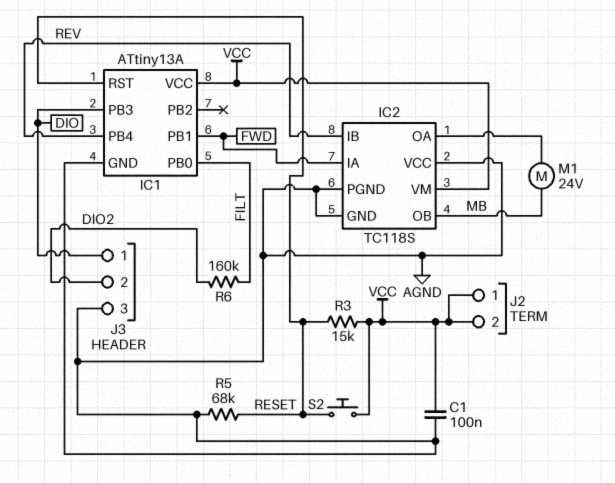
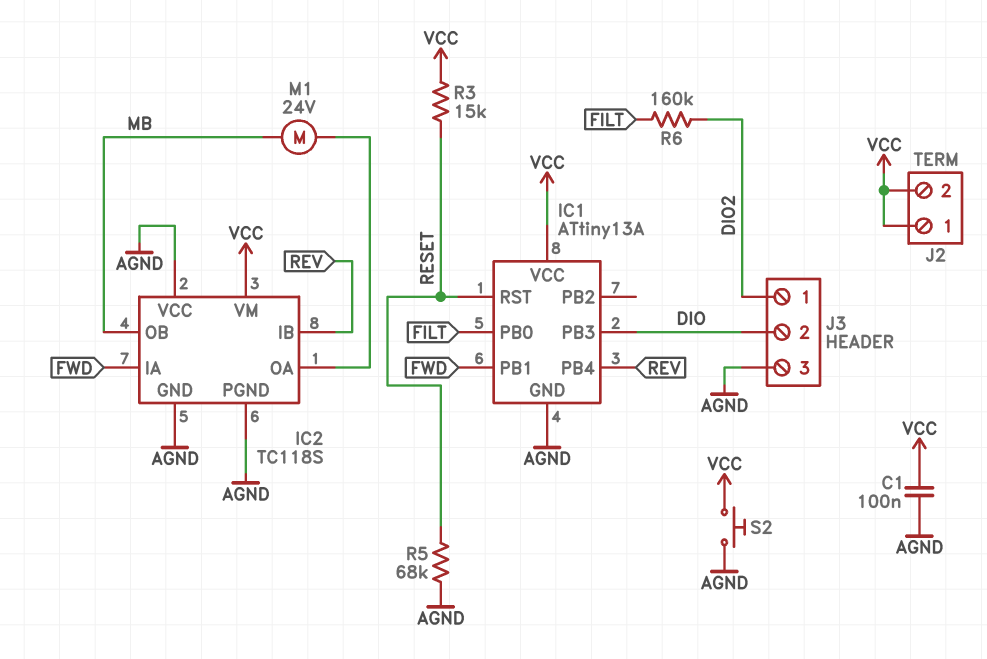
J3 pin 1: DIO -> DIO2
J3 pin 2: DIO2 -> DIO
S2: button (RESET, VCC) -> button (AGND, VCC)

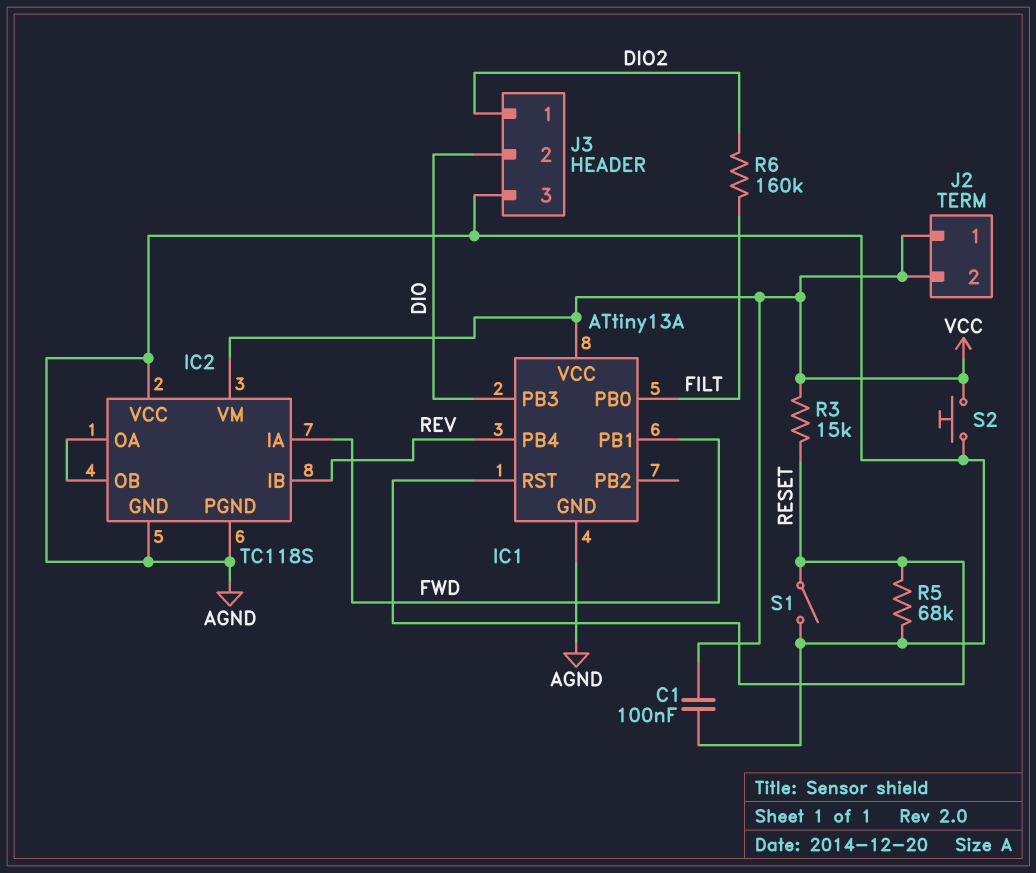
IC2 pin OB: MB -> IC2/OA
M1: motor 24V (IC2/OA, MB) -> none
S1: none -> switch (AGND, RESET)

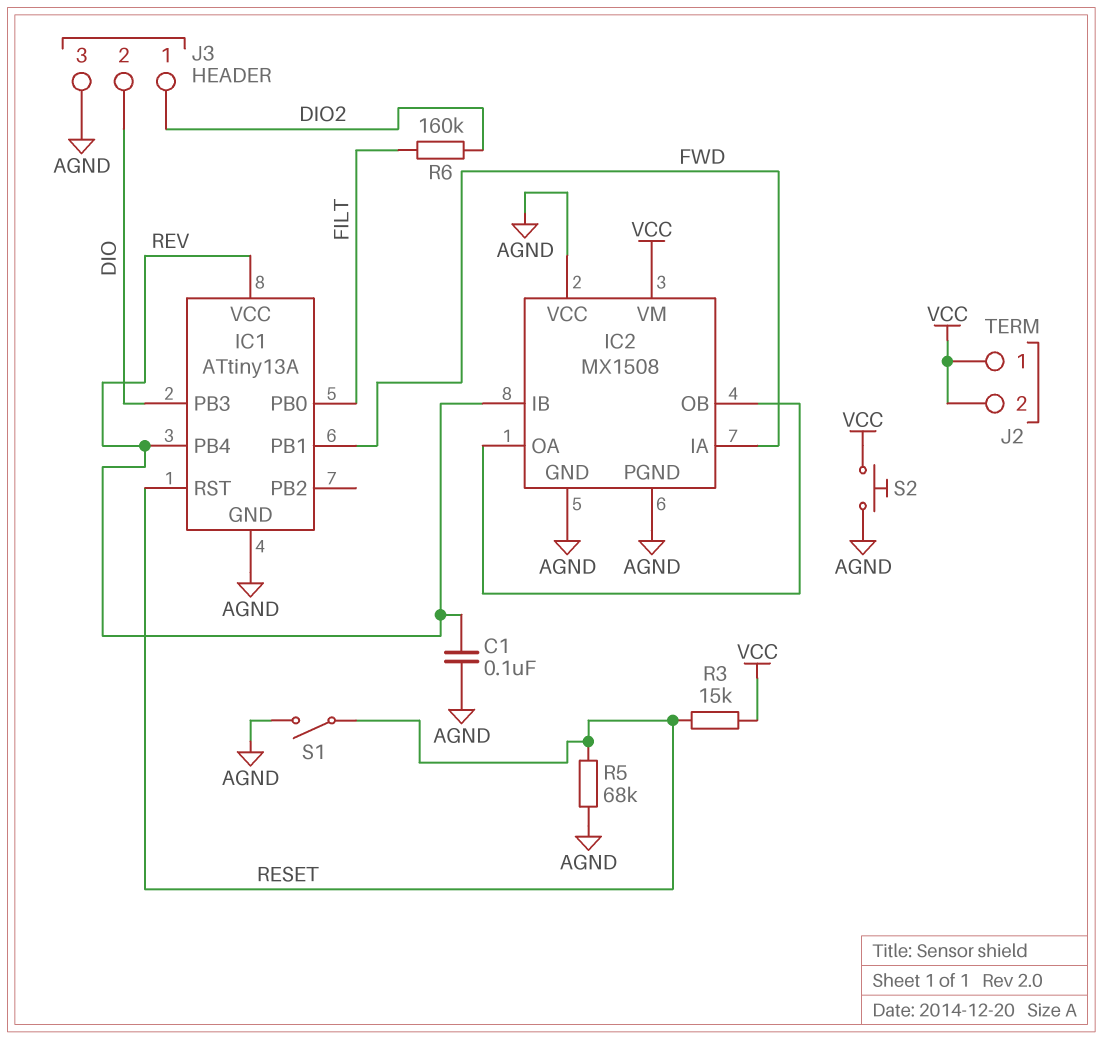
C1: 100nF (AGND, VCC) -> 100nF (AGND, REV)
IC1 pin VCC: VCC -> REV
IC2: TC118S -> MX1508

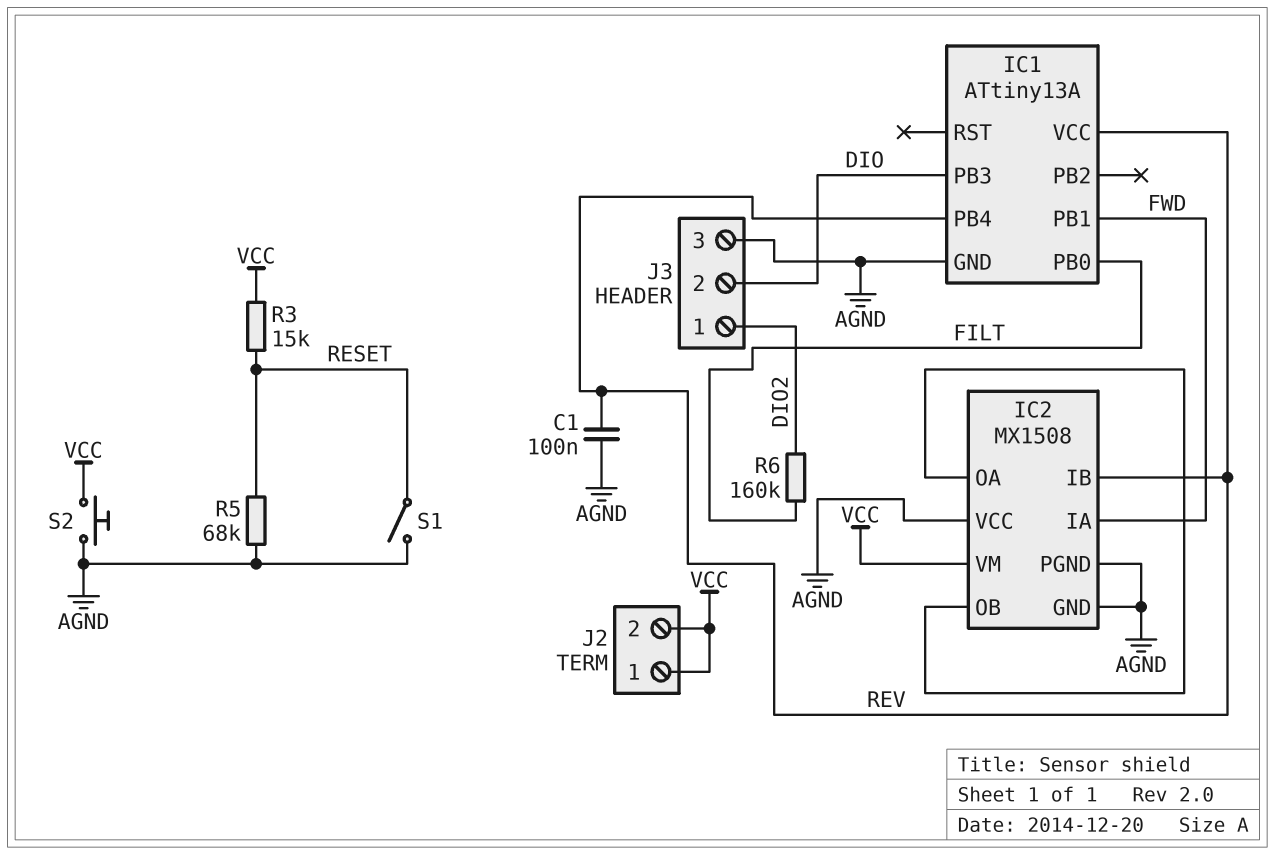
IC1 pin RST: RESET -> none

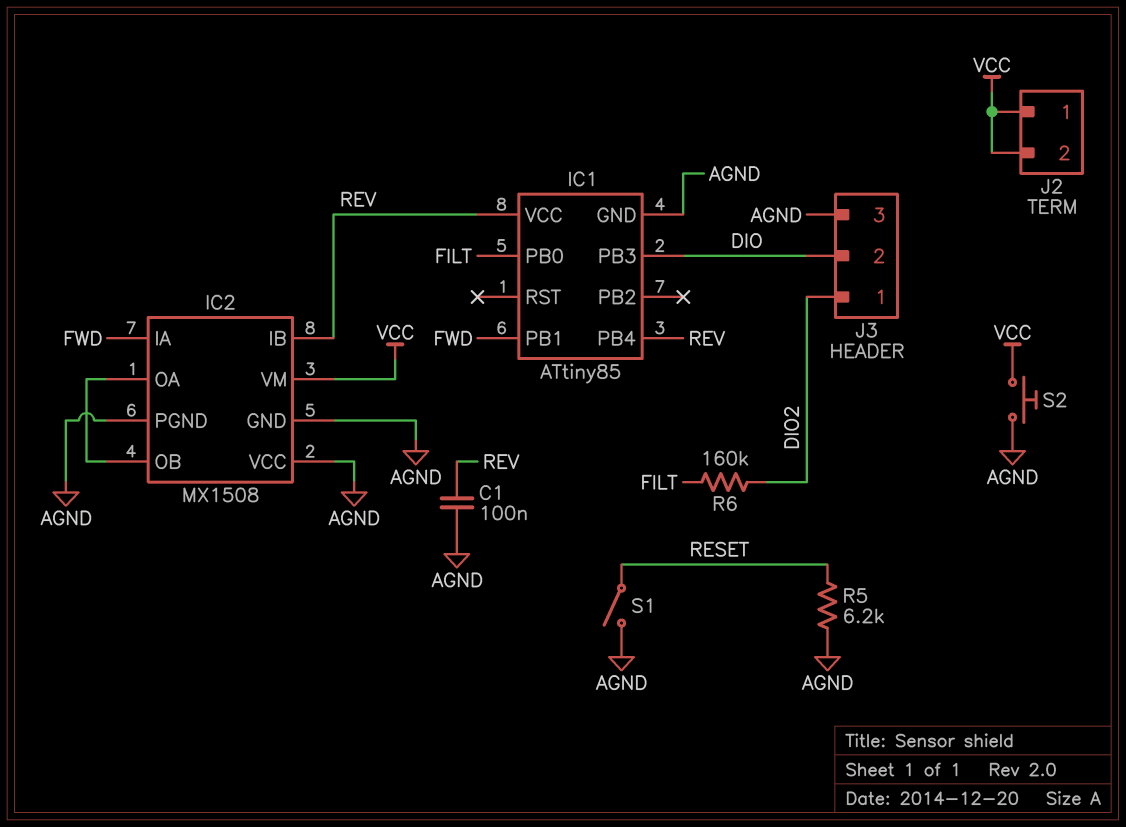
IC1: ATtiny13A -> ATtiny85
R3: 15k (RESET, VCC) -> none
R5: 68k (AGND, RESET) -> 6.2k (AGND, RESET)

